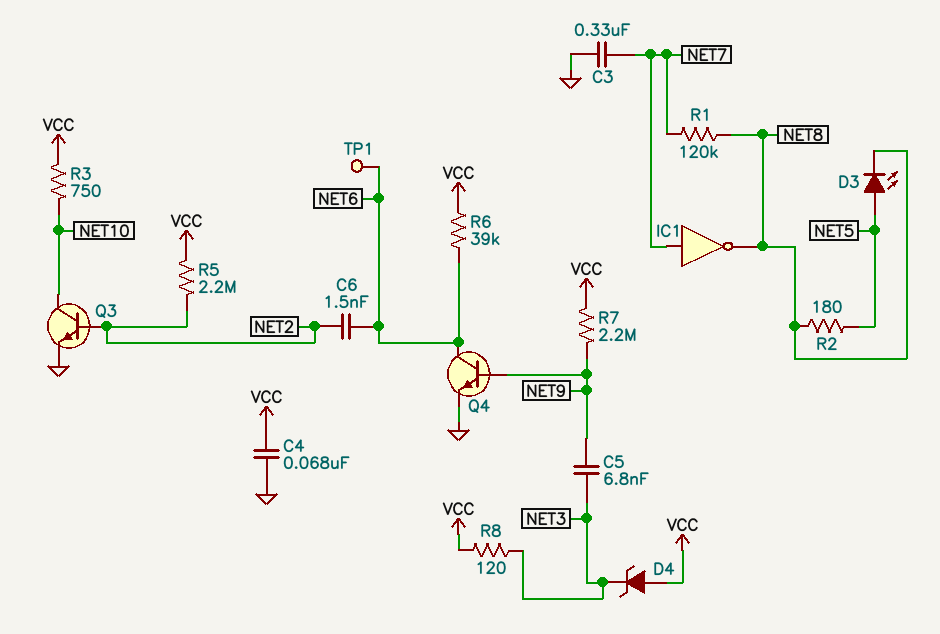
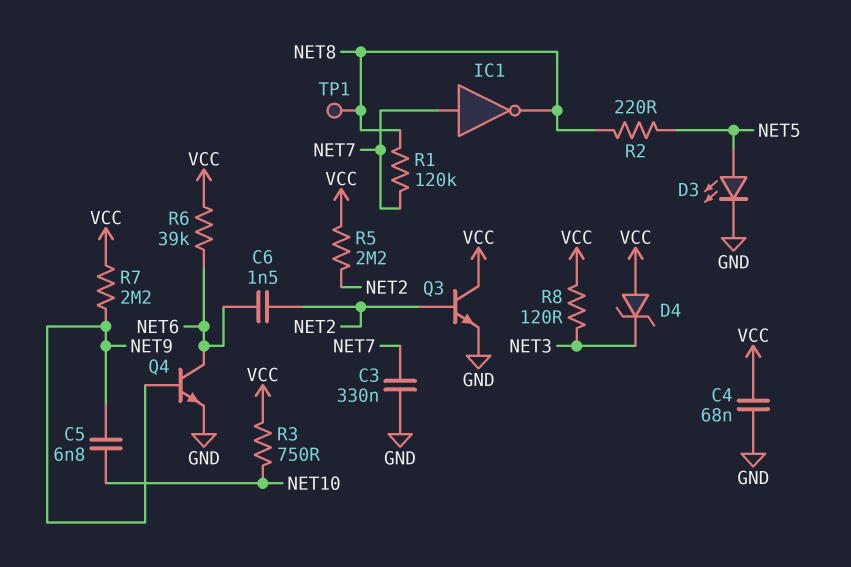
C5: 6.8nF (NET3, NET9) -> 6.8nF (NET9, NET10)
D3: LED (A NET5, K NET8) -> LED (A NET5, K GND)
Q3: NPN (B NET2, C NET10, E GND) -> NPN (B NET2, C VCC, E GND)
R2: 180 (NET5, NET8) -> 220 (NET5, NET8)
TP1: test point (NET6) -> test point (NET8)

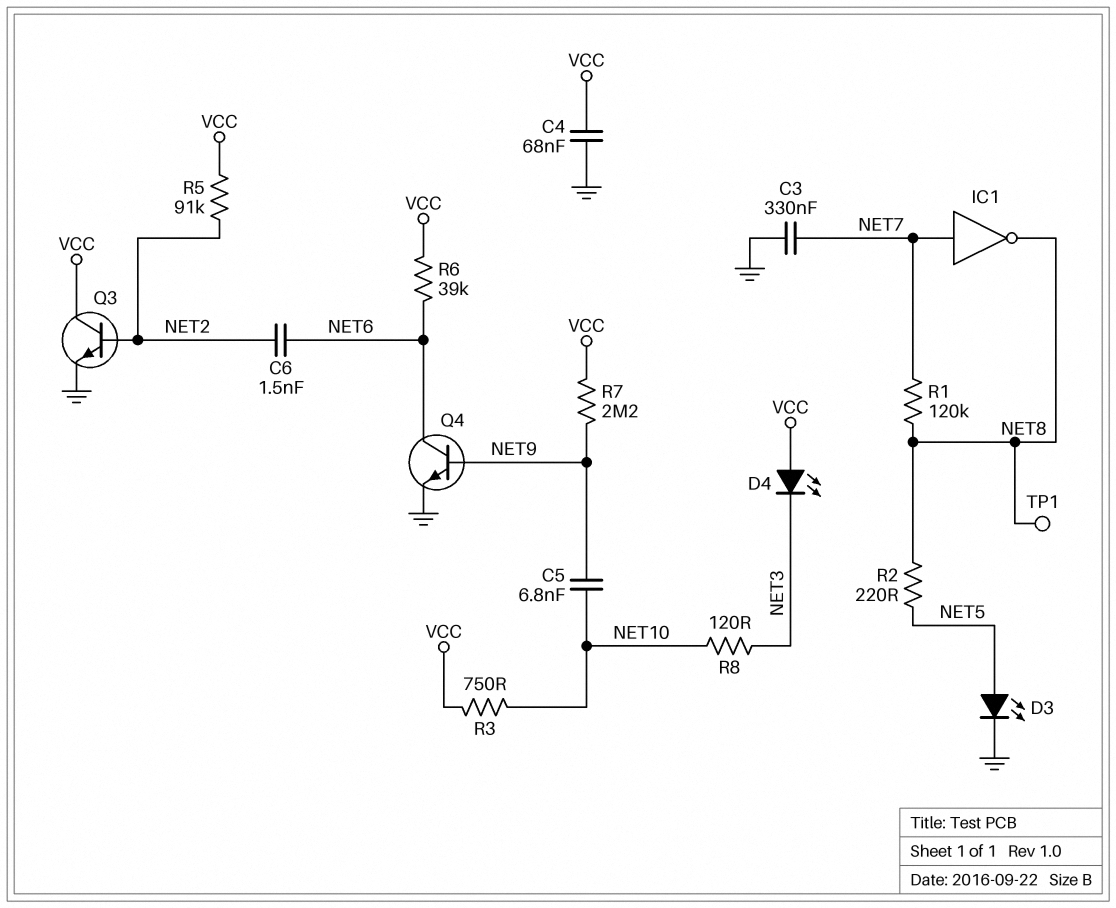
D4: zener (A VCC, K NET3) -> LED (A VCC, K NET3)
R5: 2.2M (NET2, VCC) -> 91k (NET2, VCC)
R8: 120 (NET3, VCC) -> 120 (NET3, NET10)

